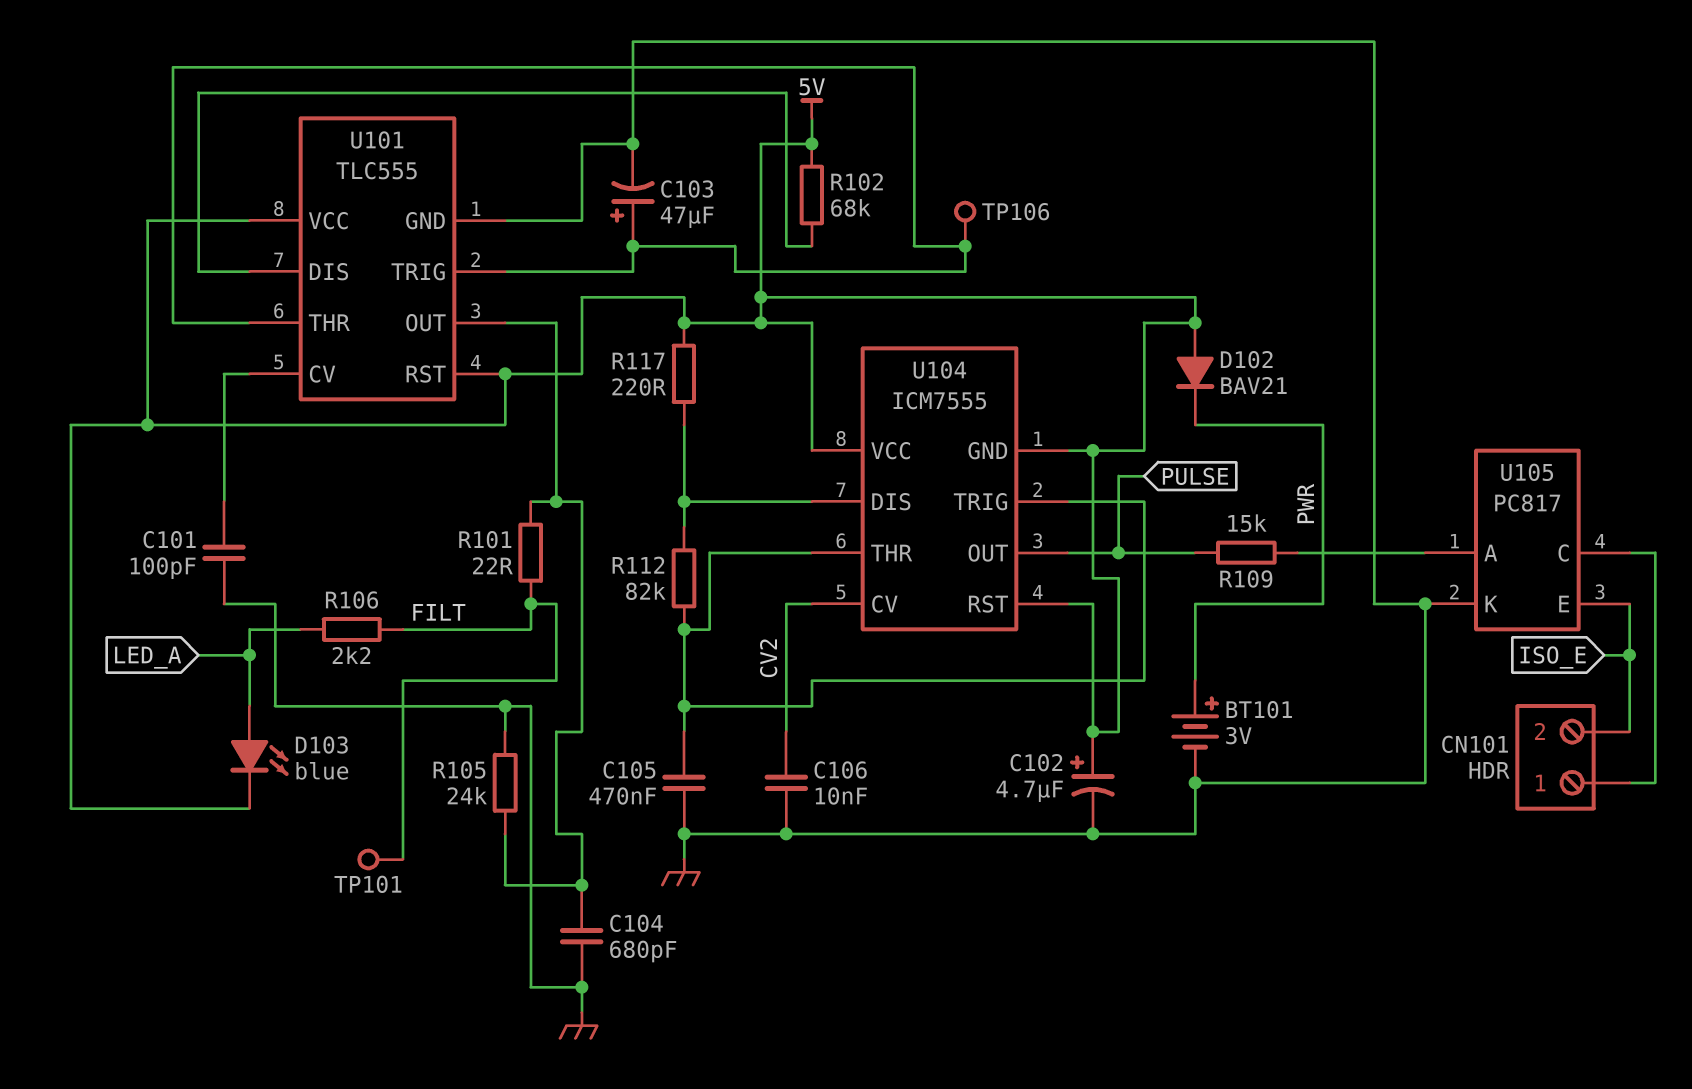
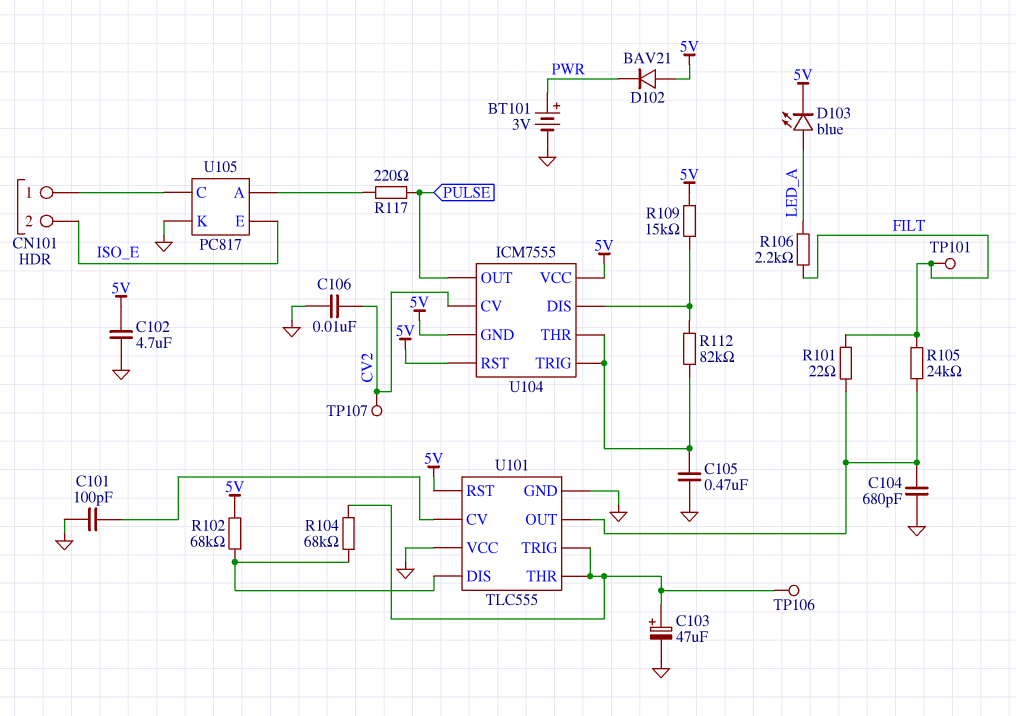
C102: 4.7uF (plus 5V, minus GND) -> 4.7uF (5V, GND)
R104: none -> 68k (U101/DIS, U101/THR)
R105: 24k (GND, U101/OUT) -> 24k (FILT, U101/OUT)
R109: 15k (PULSE, U105/A) -> 15k (5V, U104/DIS)
R117: 220 (5V, U104/DIS) -> 220 (PULSE, U105/A)
TP107: none -> test point (CV2)
U101 pin VCC: 5V -> GND

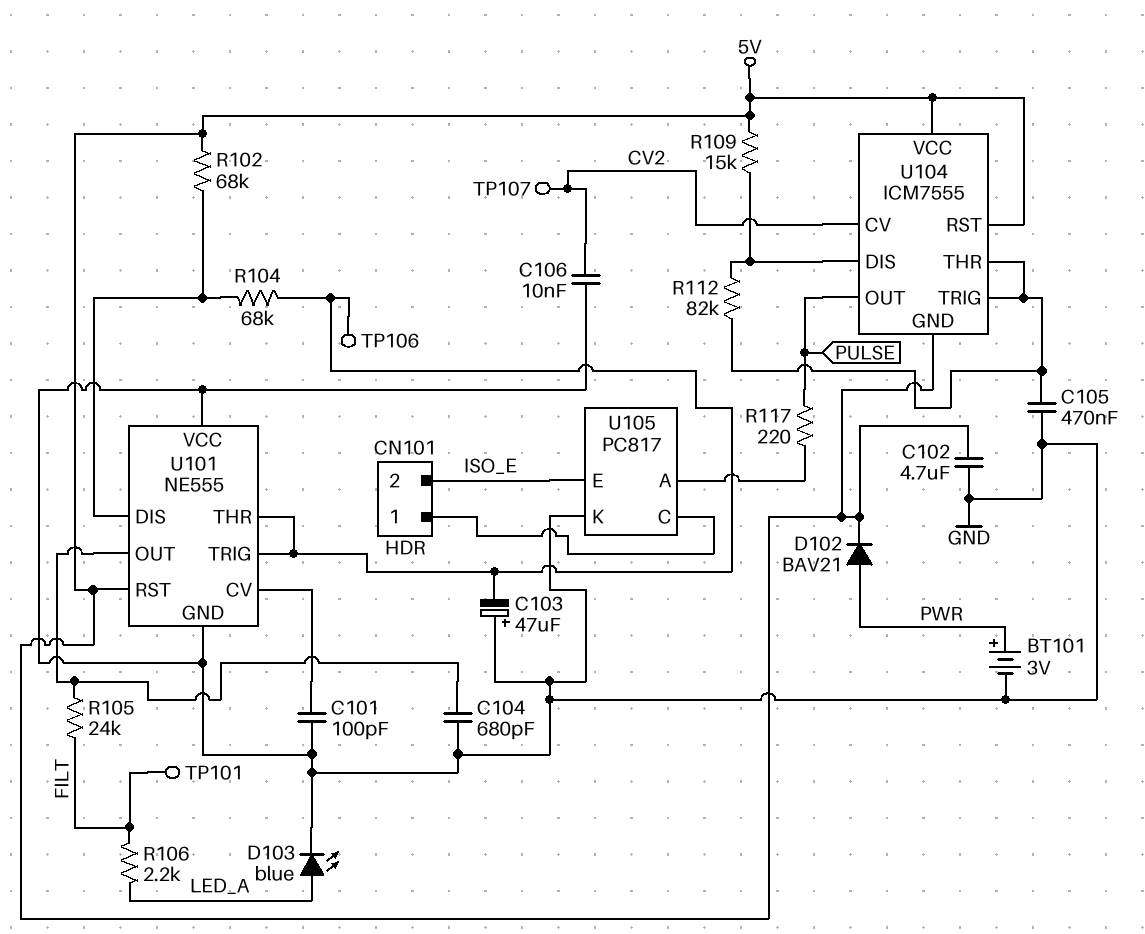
C103: 47uF (plus U101/THR, minus GND) -> 47uF (plus GND, minus U101/THR)
D102: diode BAV21 (A 5V, K PWR) -> diode BAV21 (A PWR, K 5V)
D103: LED blue (A LED_A, K 5V) -> LED blue (A LED_A, K GND)
R101: 22 (FILT, U101/OUT) -> none
U101: TLC555 -> NE555

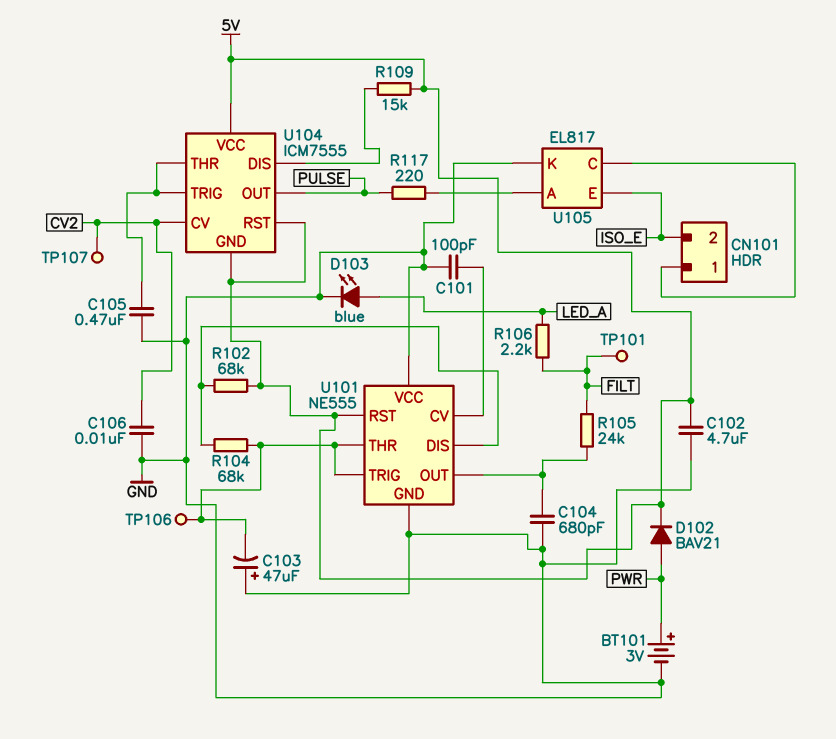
R112: 82k (U104/DIS, U104/THR) -> none
U105: PC817 -> EL817

